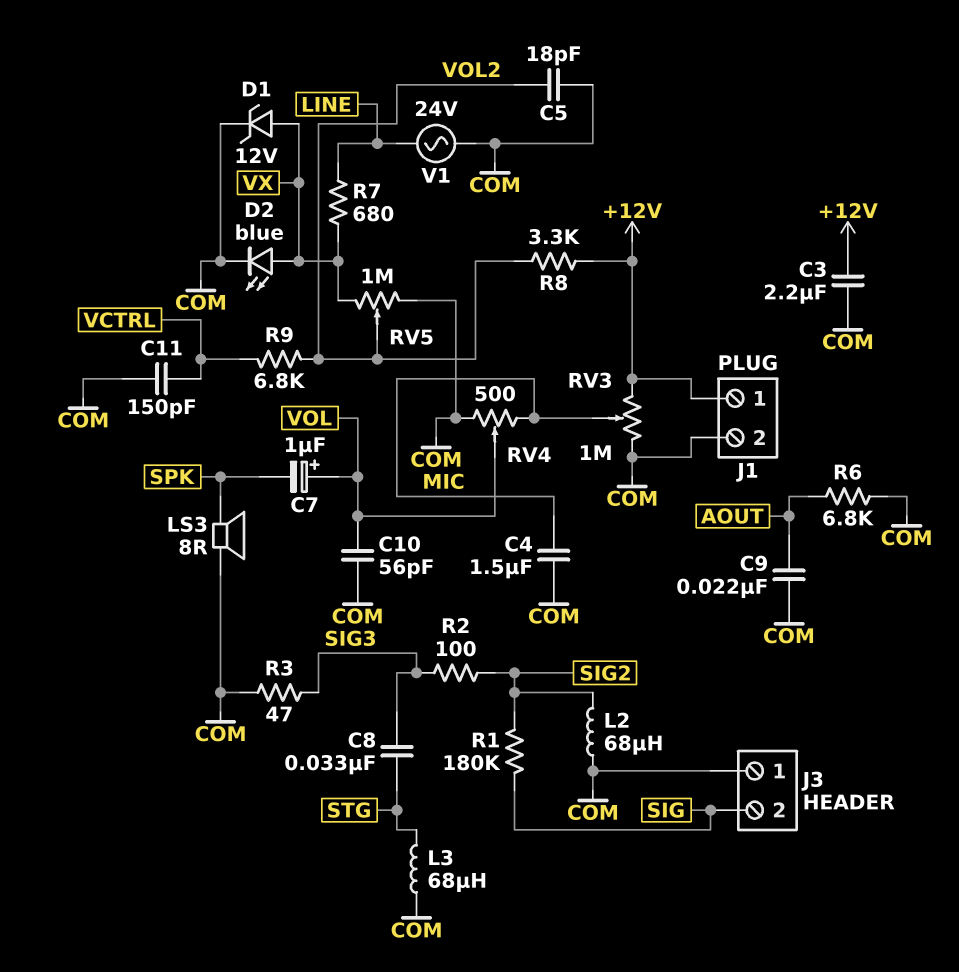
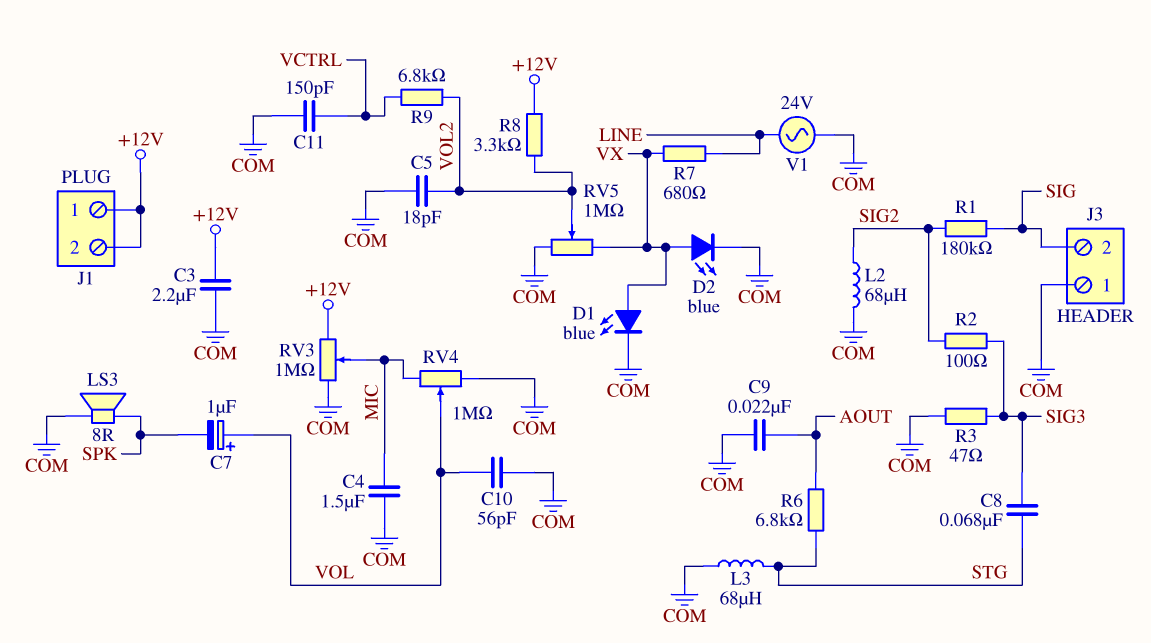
C8: 33nF (SIG3, STG) -> 68nF (SIG3, STG)
D1: zener 12V (A VX, K COM) -> LED blue (A VX, K COM)
J1 pin 2: COM -> +12V
R6: 6.8k (AOUT, COM) -> 6.8k (AOUT, STG)
RV4: 500 (COM, MIC, wiper VOL) -> 1M (COM, MIC, wiper VOL)

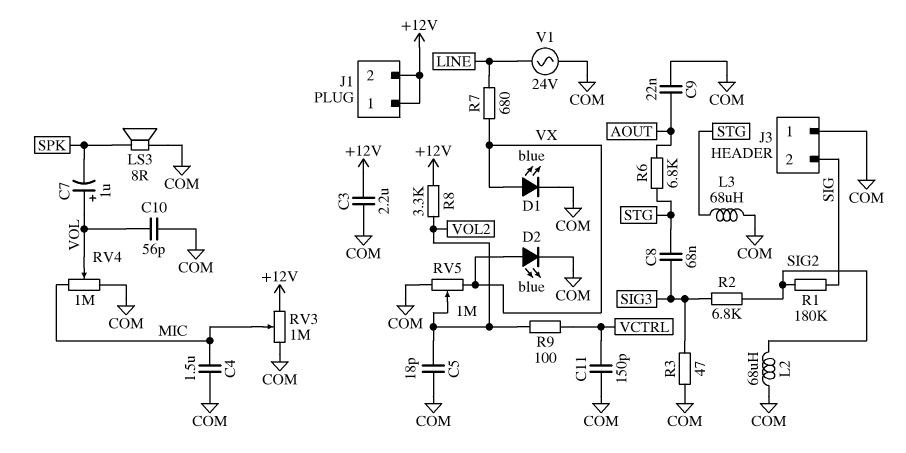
R2: 100 (SIG2, SIG3) -> 6.8k (SIG2, SIG3)
R9: 6.8k (VCTRL, VOL2) -> 100 (VCTRL, VOL2)

